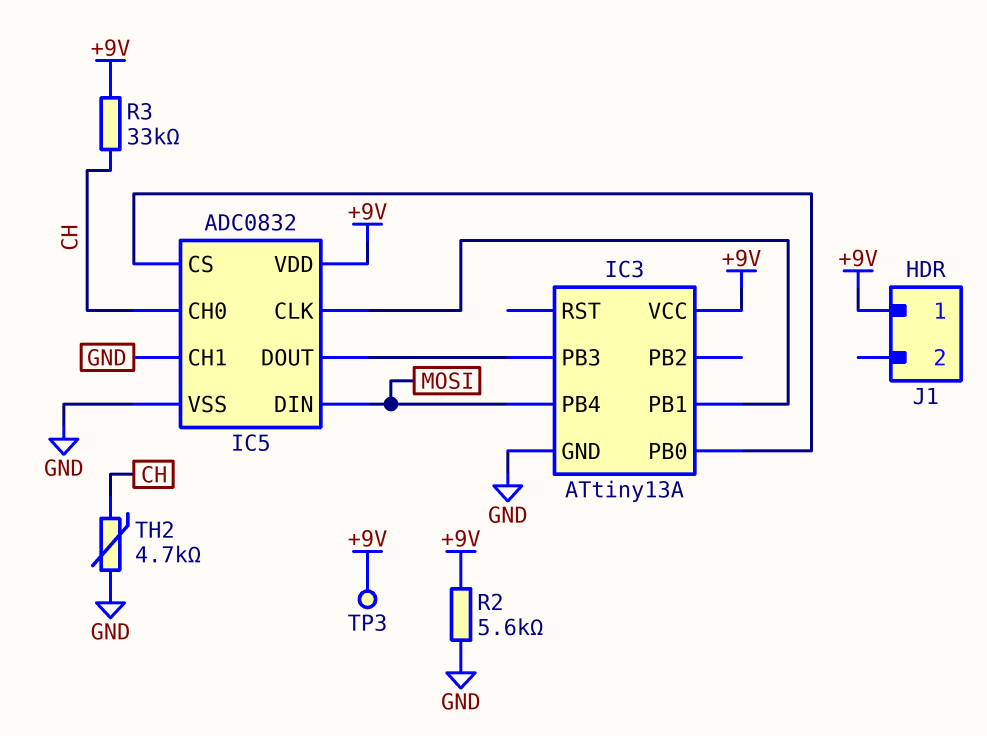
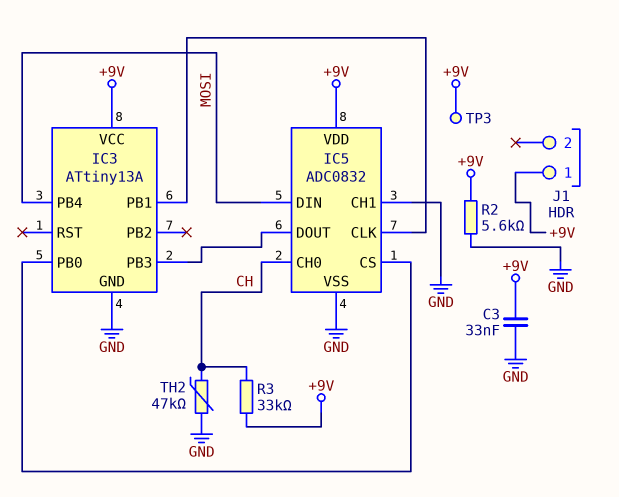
C3: none -> 33nF (+9V, GND)
TH2: 4.7k (CH, GND) -> 47k (CH, GND)

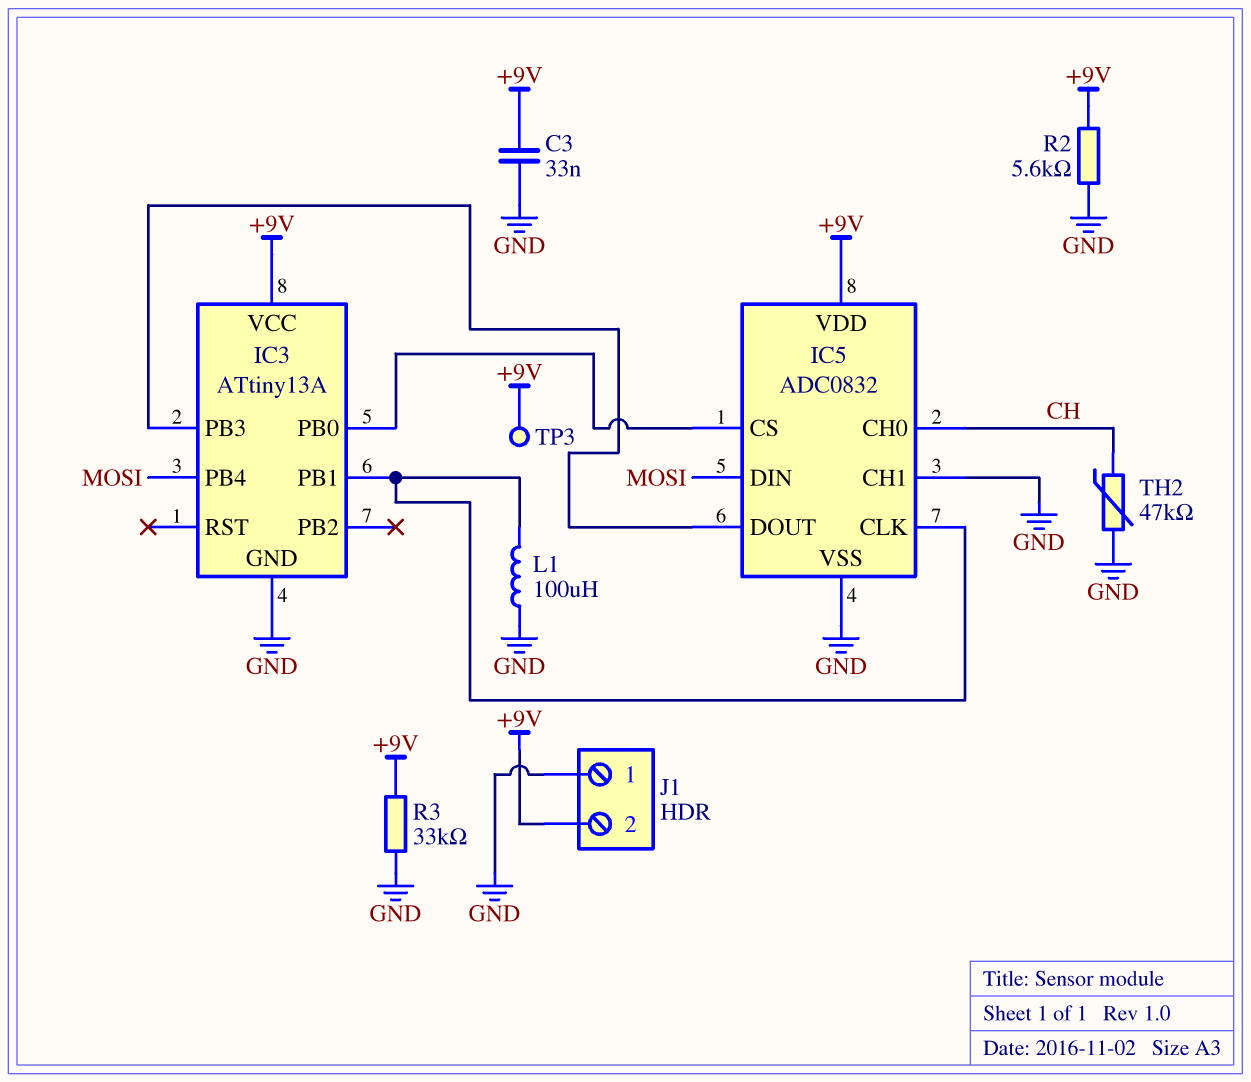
J1 pin 1: +9V -> GND
J1 pin 2: none -> +9V
L1: none -> 100uH (GND, IC3/PB1)
R3: 33k (+9V, CH) -> 33k (+9V, GND)

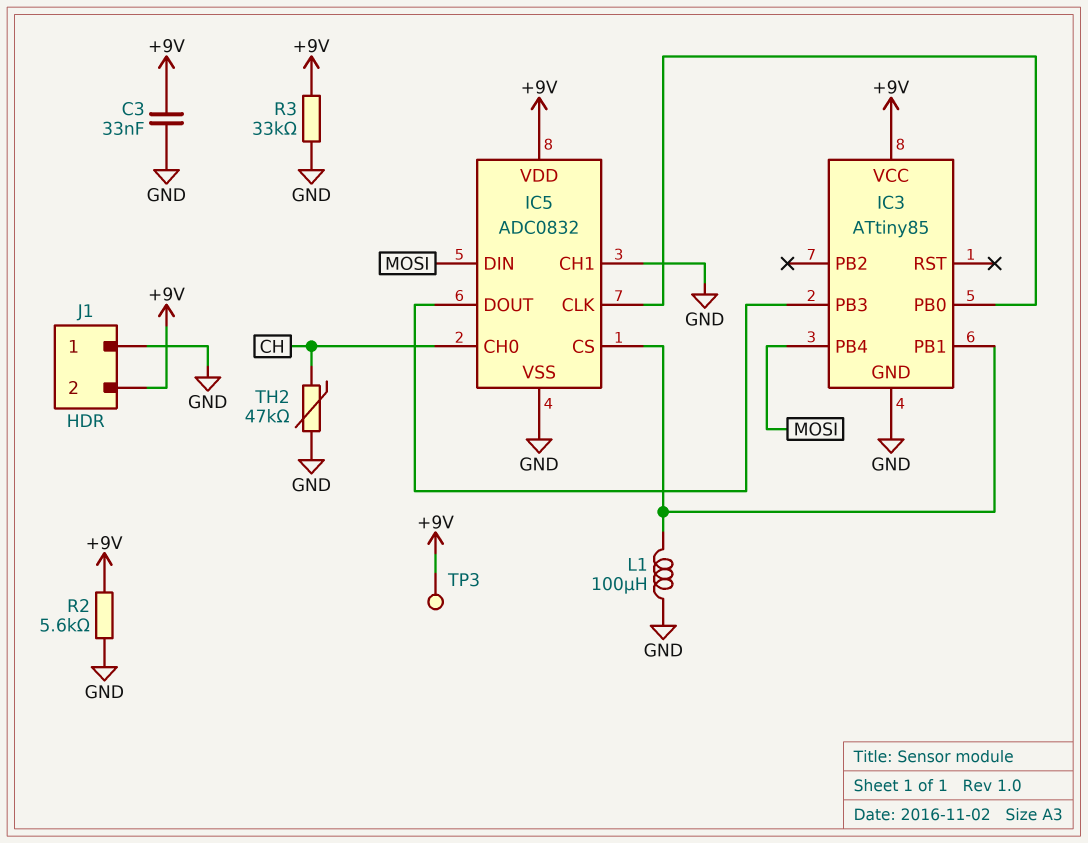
IC3: ATtiny13A -> ATtiny85
IC5 pin CLK: IC3/PB1 -> IC3/PB0
IC5 pin CS: IC3/PB0 -> IC3/PB1

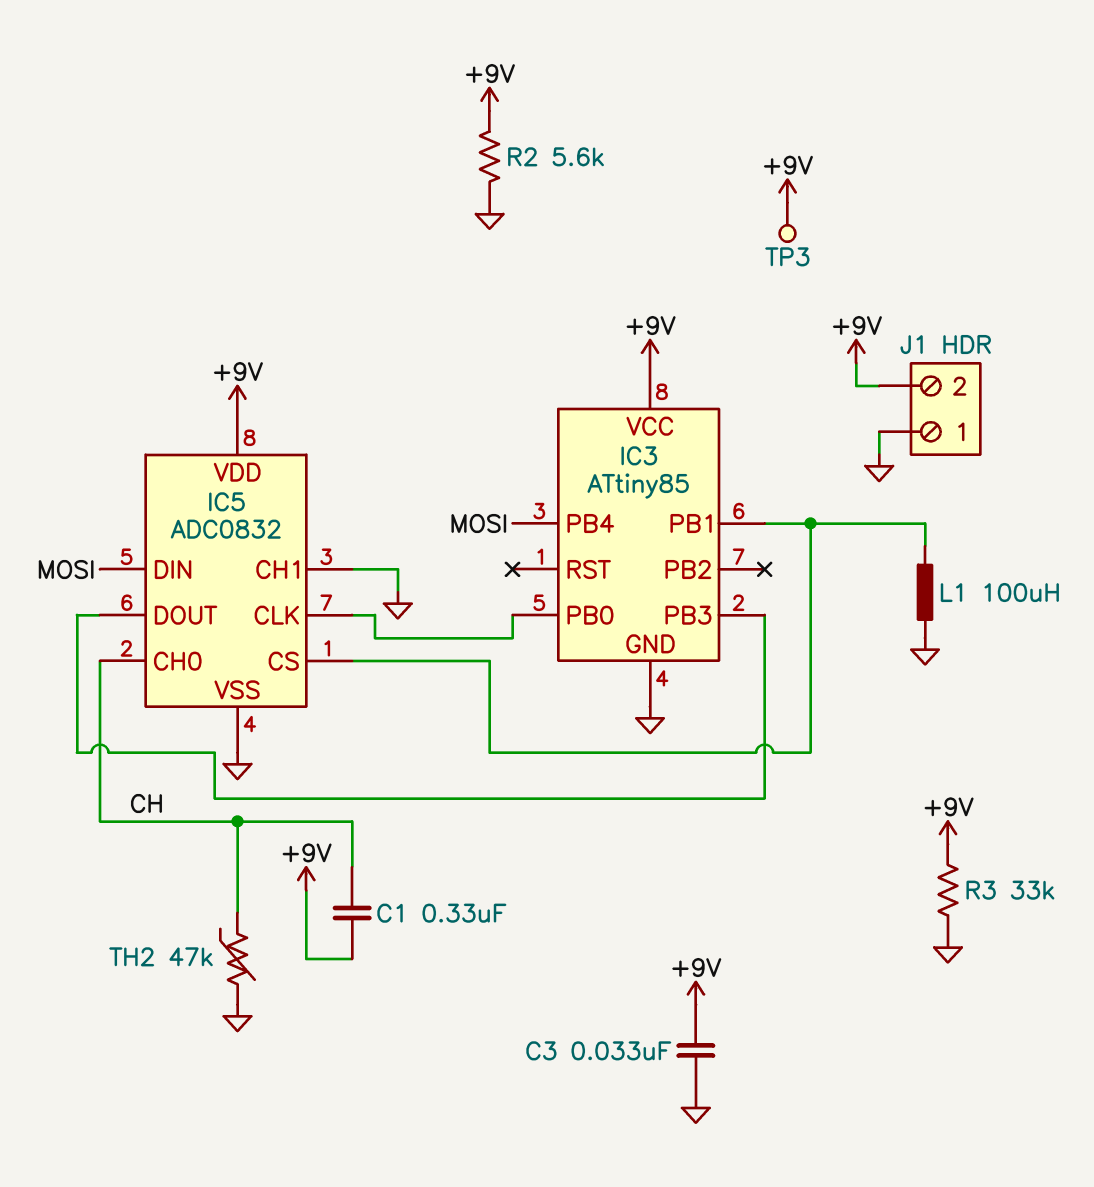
C1: none -> 330nF (+9V, CH)

